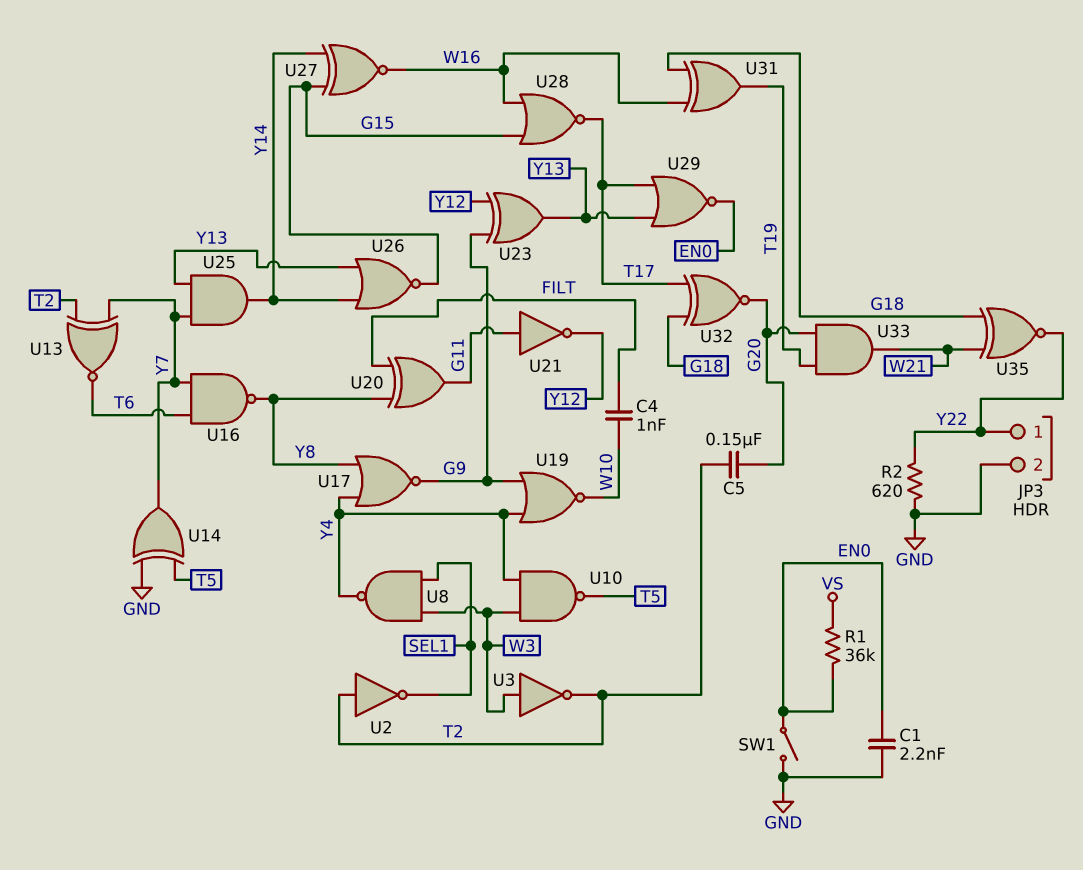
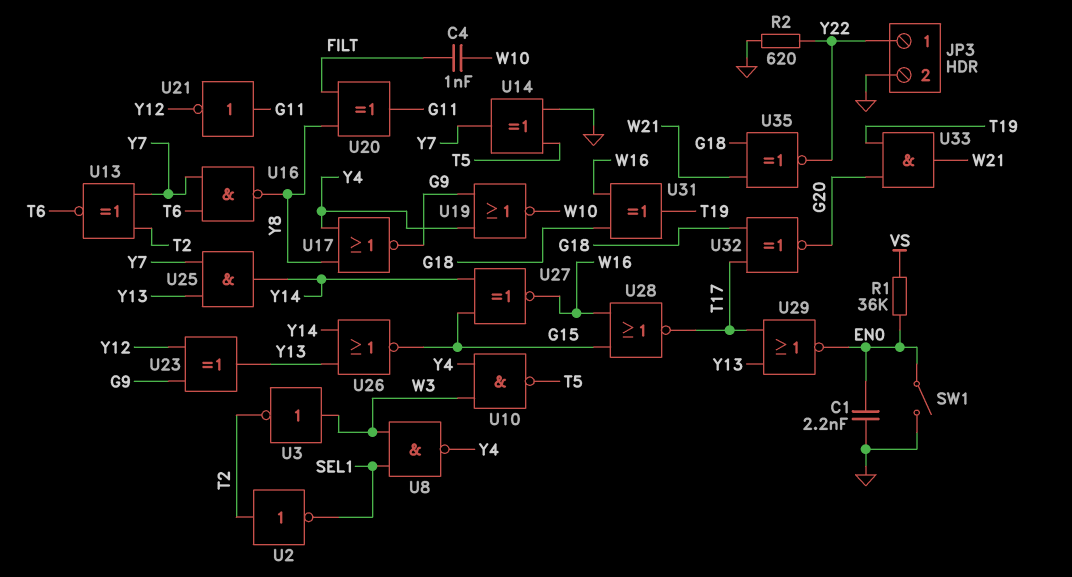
C5: 150nF (G20, T2) -> none

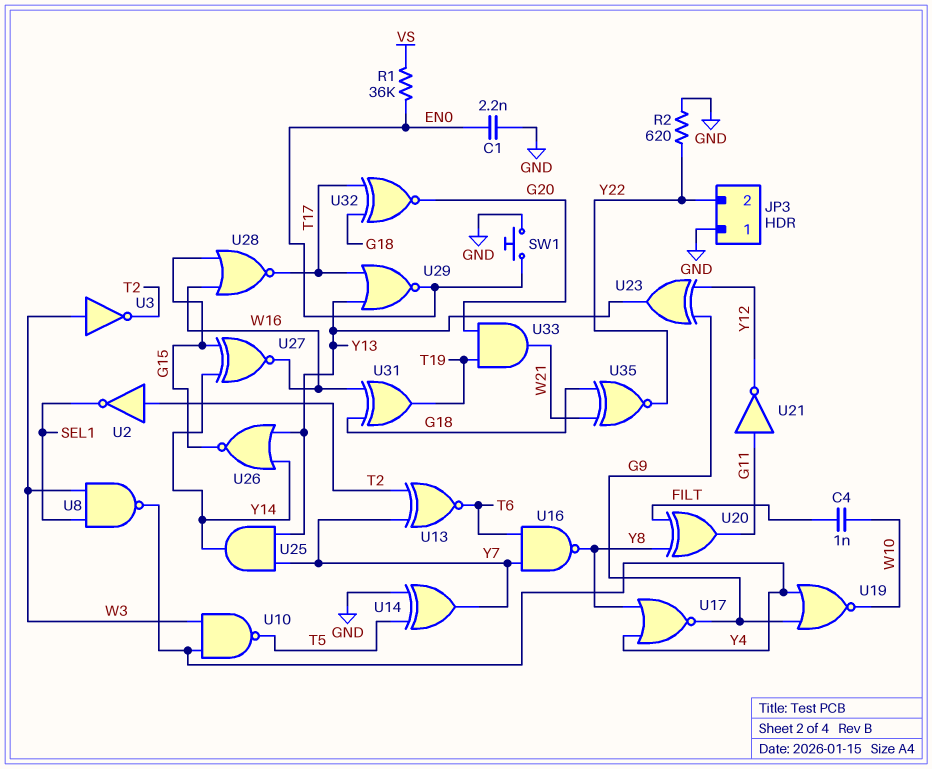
JP3 pin 1: Y22 -> GND
JP3 pin 2: GND -> Y22
SW1: switch (EN0, GND) -> button (EN0, GND)

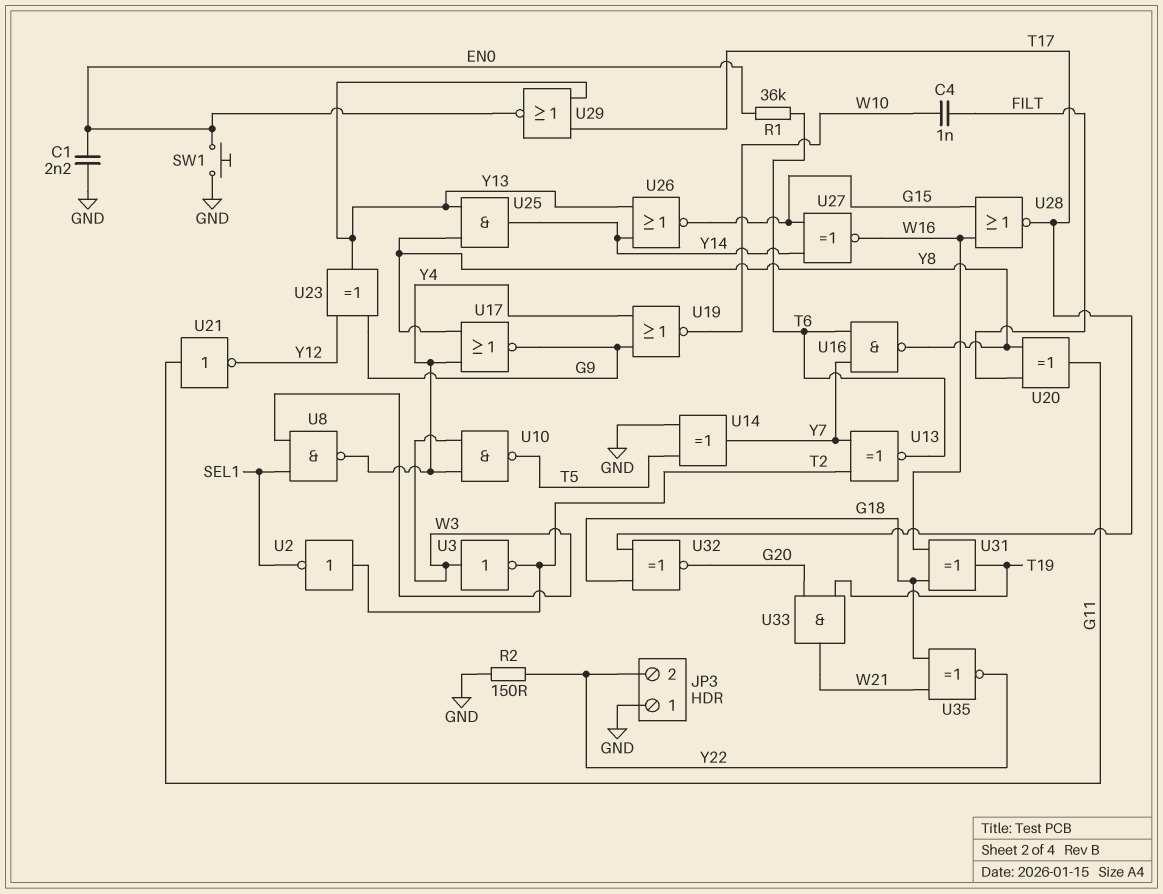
R1: 36k (EN0, VS) -> 36k (EN0, T6)
R2: 620 (GND, Y22) -> 150 (GND, Y22)
U25: AND (in Y7, in Y13, out Y14) -> AND (in Y8, in Y13, out Y14)

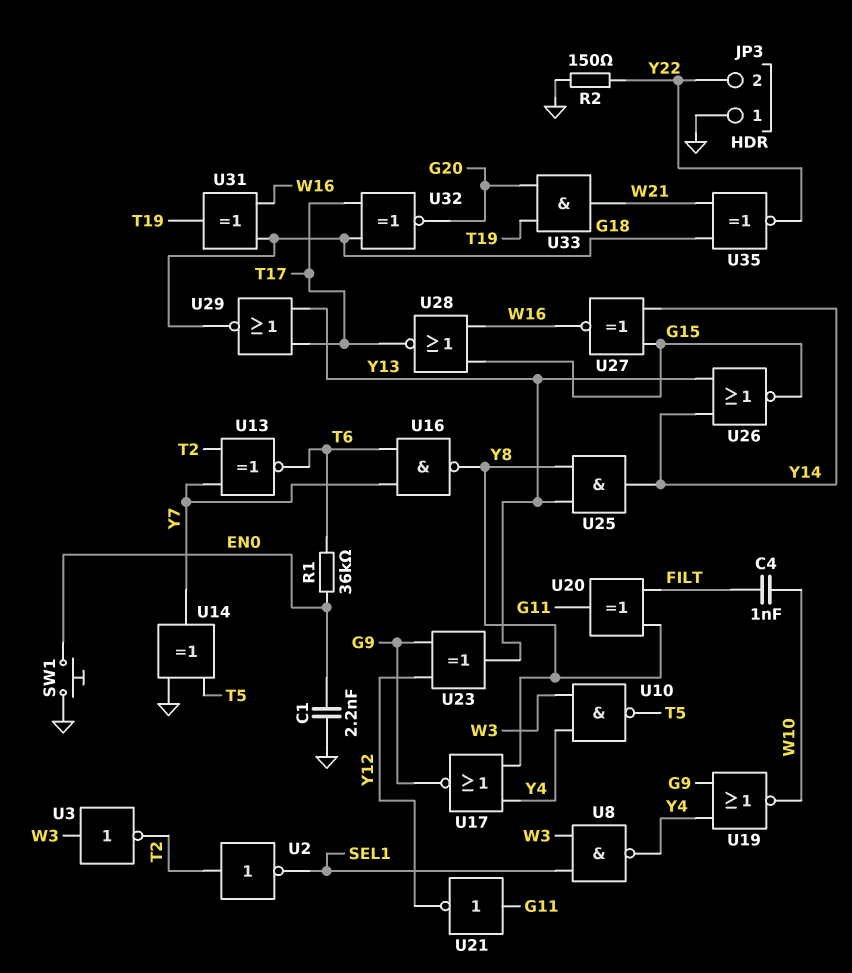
U29: NOR (in T17, in Y13, out EN0) -> NOR (in T17, in Y13, out G18)

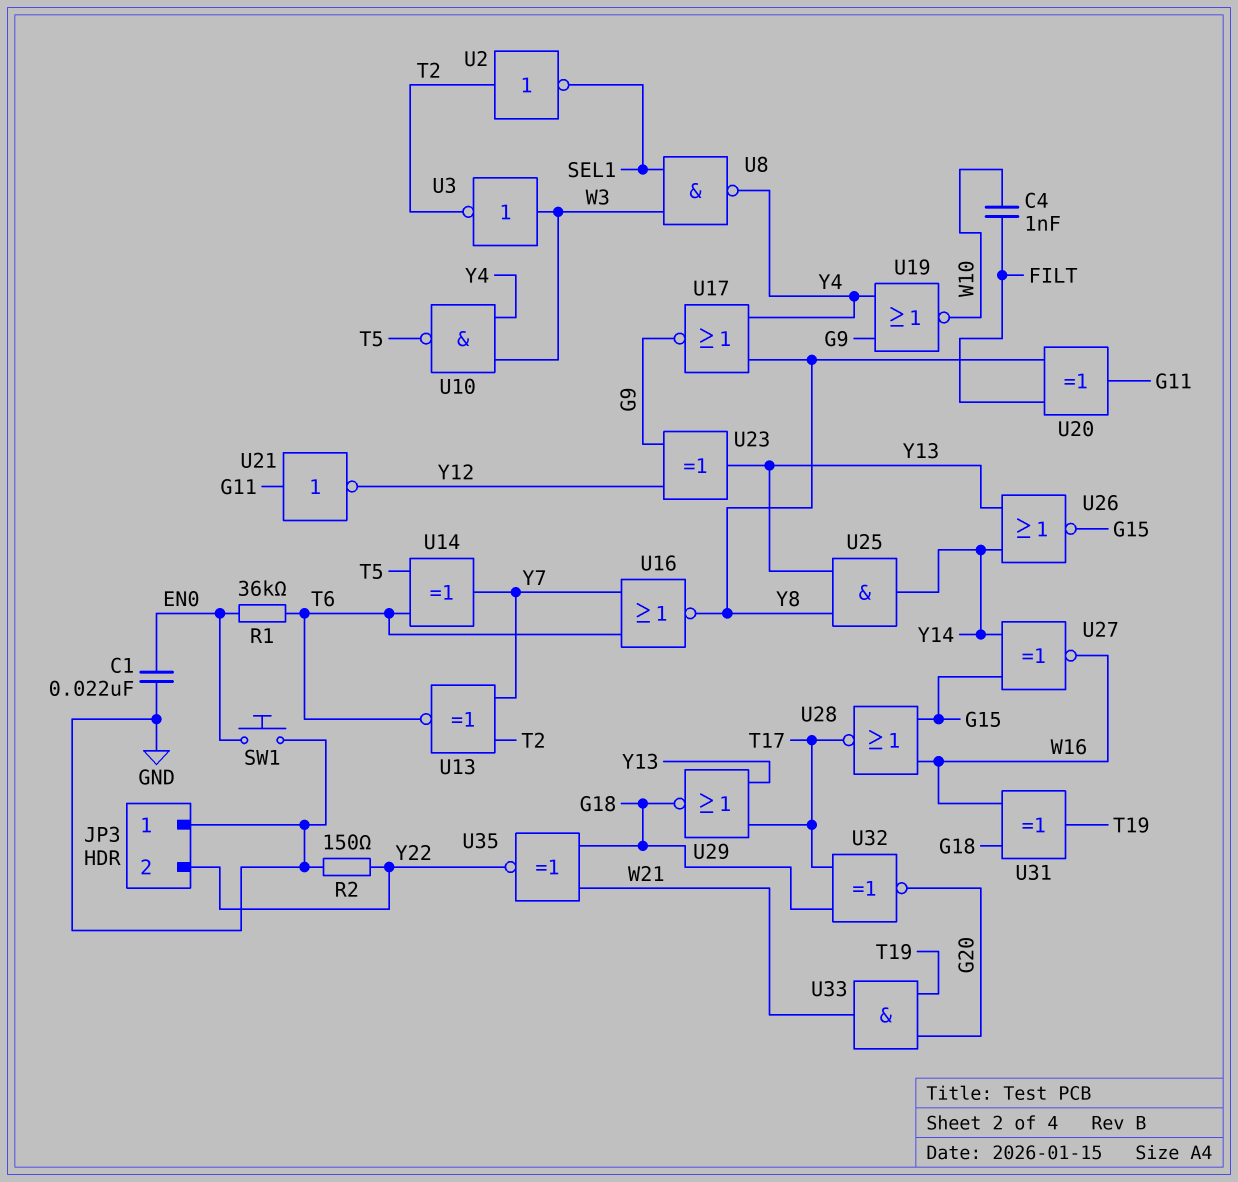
C1: 2.2nF (EN0, GND) -> 22nF (EN0, GND)
U14: XOR (in GND, in T5, out Y7) -> XOR (in T5, in T6, out Y7)
U16: NAND (in T6, in Y7, out Y8) -> NOR (in T6, in Y7, out Y8)

